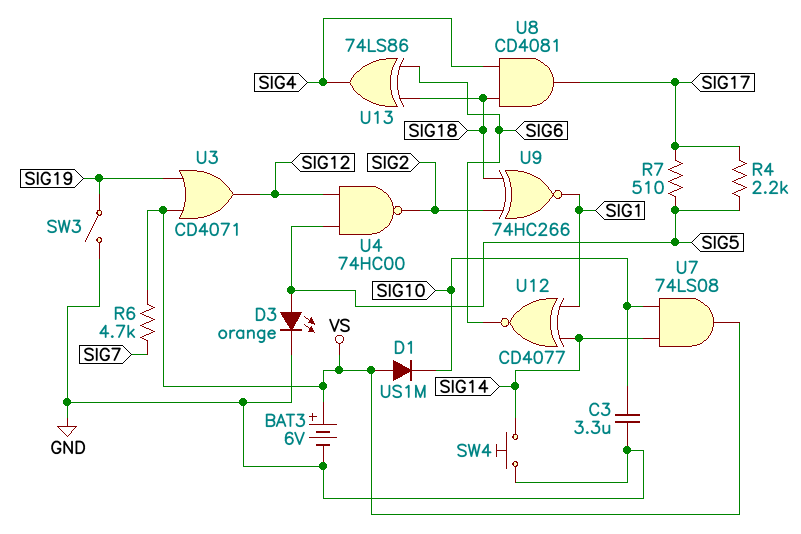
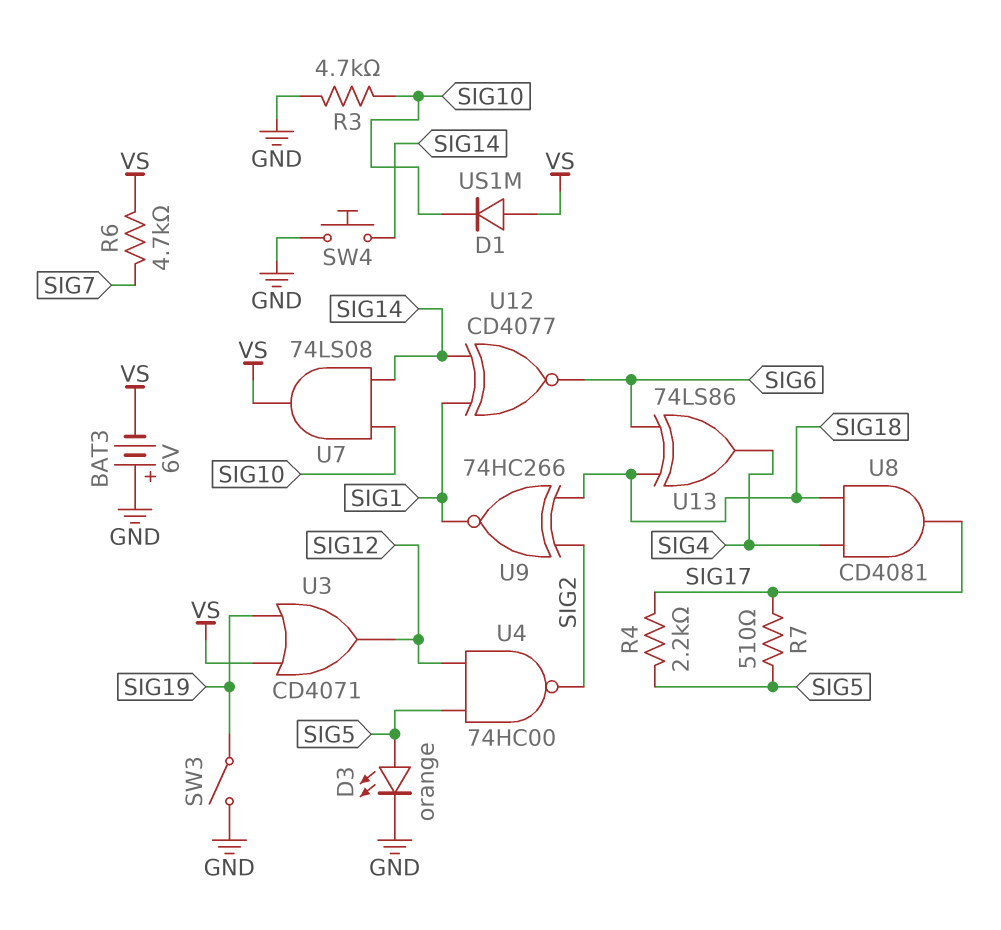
BAT3: 6V (plus VS, minus GND) -> 6V (plus GND, minus VS)
C3: 3.3uF (GND, SIG10) -> none
R3: none -> 4.7k (GND, SIG10)

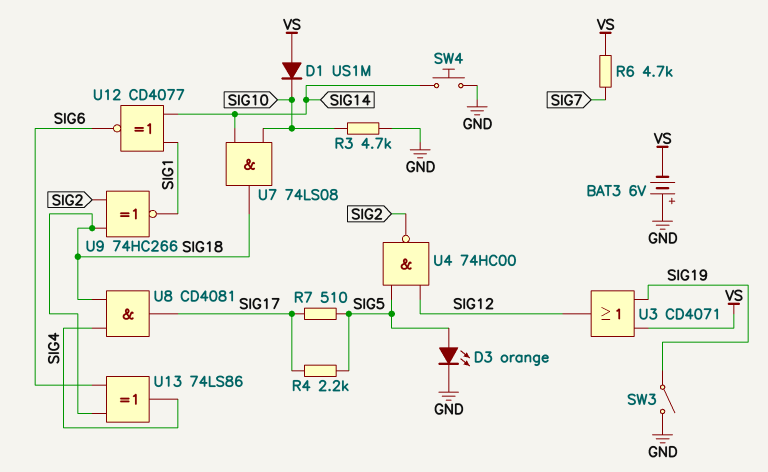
U7: AND 74LS08 (in SIG10, in SIG14, out VS) -> AND 74LS08 (in SIG10, in SIG14, out SIG18)

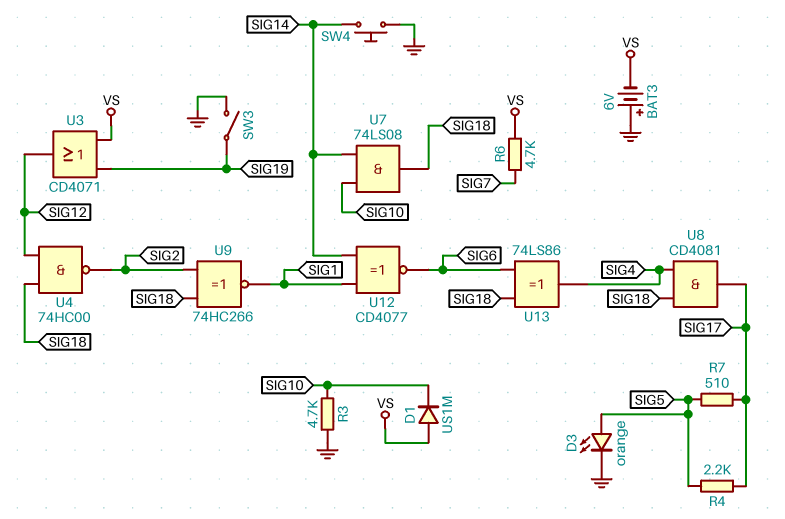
U4: NAND 74HC00 (in SIG5, in SIG12, out SIG2) -> NAND 74HC00 (in SIG12, in SIG18, out SIG2)

